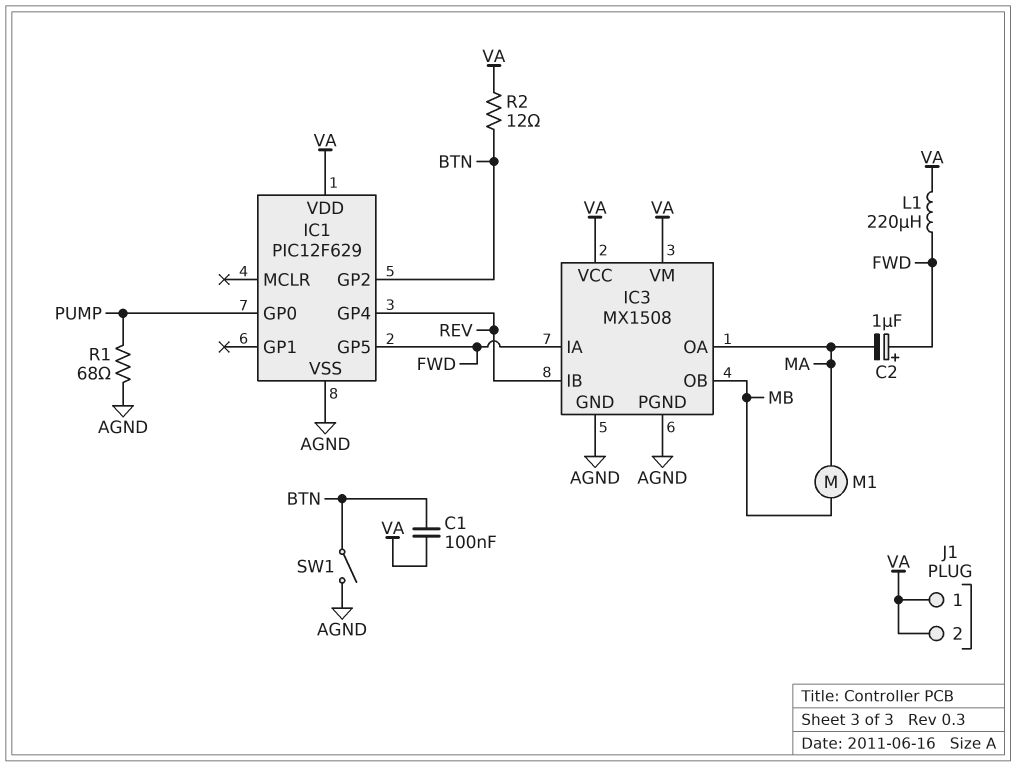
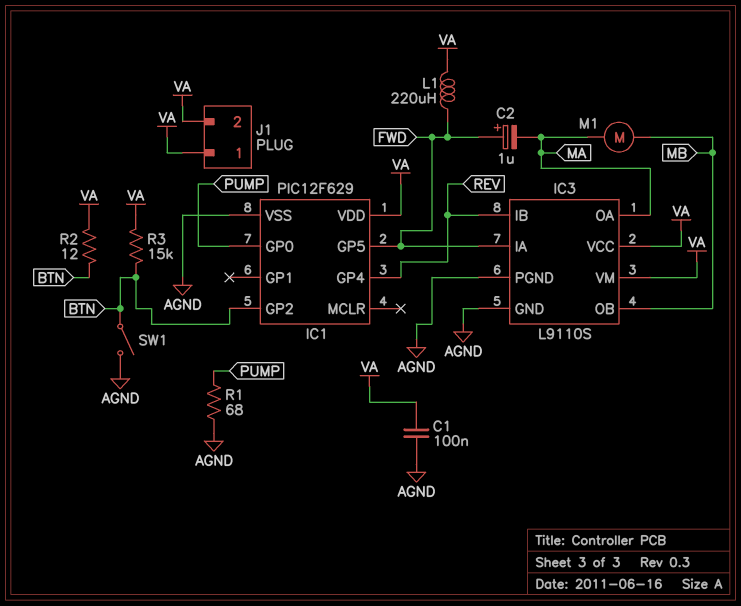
C1: 100nF (BTN, VA) -> 100nF (AGND, VA)
IC3: MX1508 -> L9110S
R3: none -> 15k (BTN, VA)

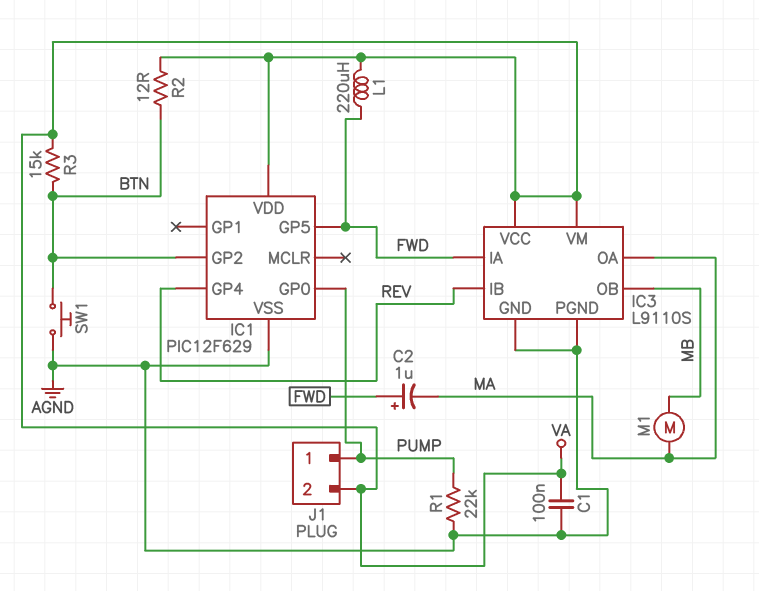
J1 pin 1: VA -> PUMP
R1: 68 (AGND, PUMP) -> 22k (AGND, PUMP)
SW1: switch (AGND, BTN) -> button (AGND, BTN)

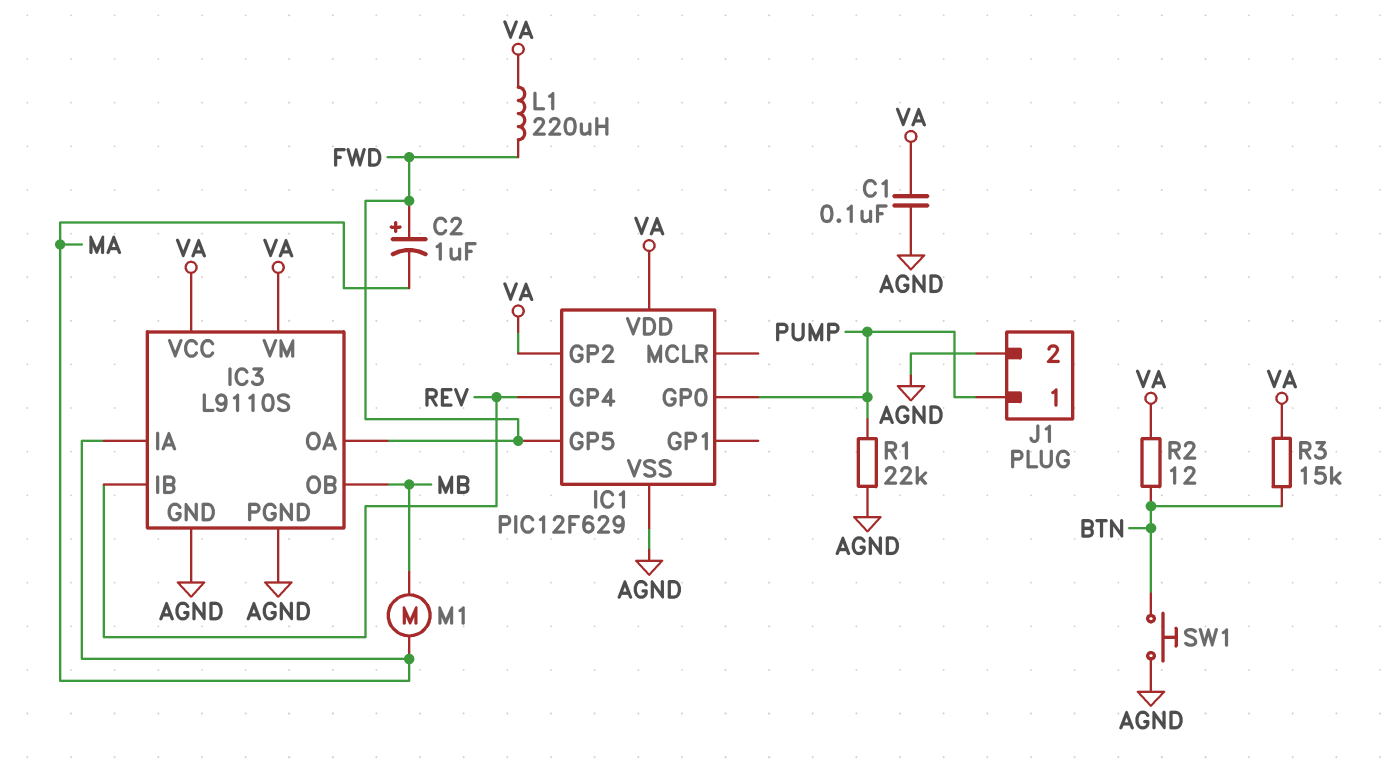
IC1 pin GP2: BTN -> VA
IC3 pin IA: FWD -> MA
IC3 pin OA: MA -> FWD
J1 pin 2: VA -> AGND

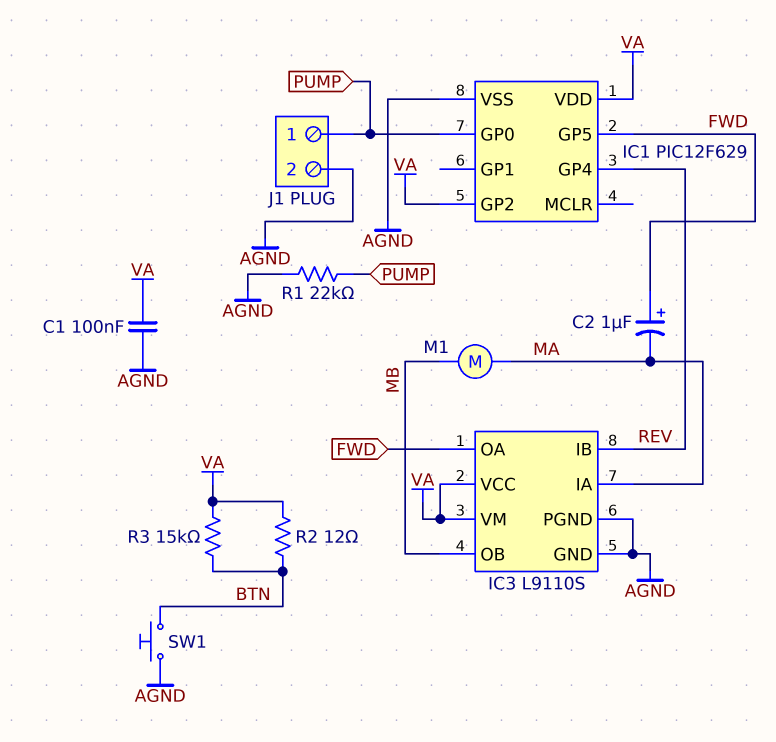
L1: 220uH (FWD, VA) -> none

